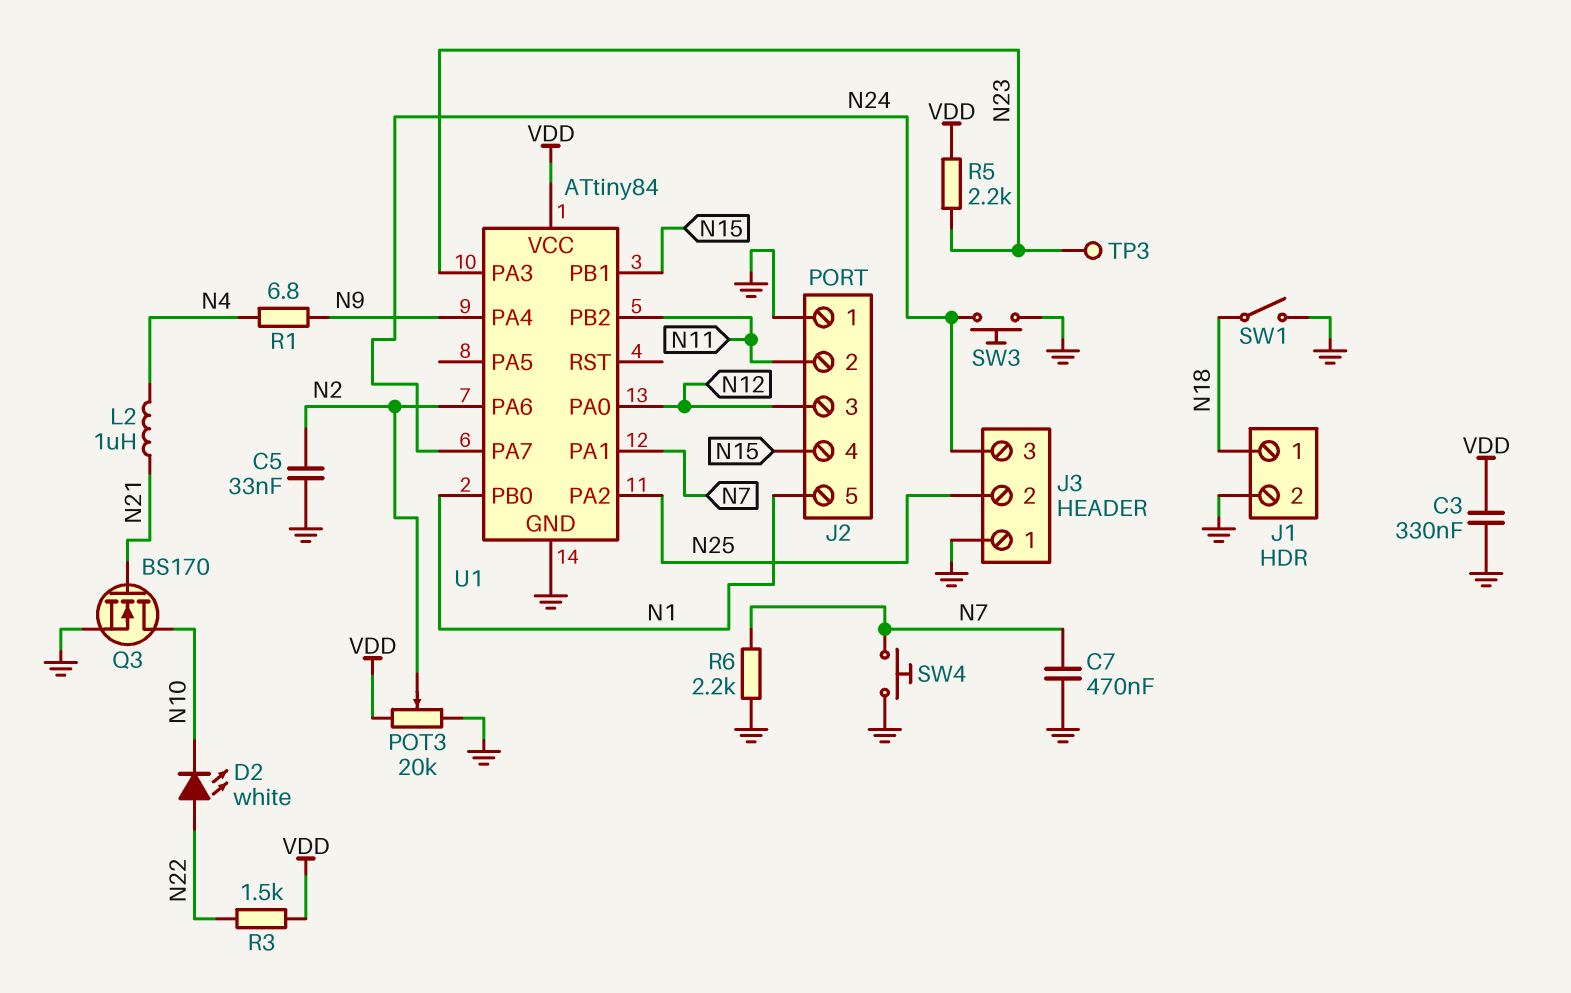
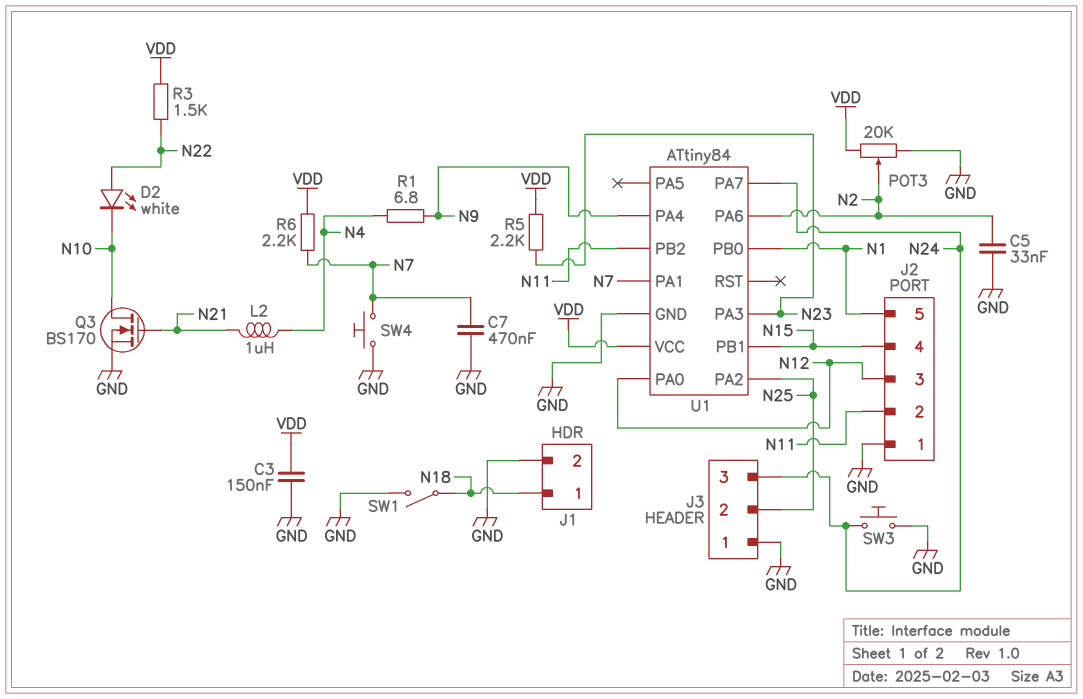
C3: 330nF (GND, VDD) -> 150nF (GND, VDD)
R6: 2.2k (GND, N7) -> 2.2k (N7, VDD)
TP3: test point (N23) -> none

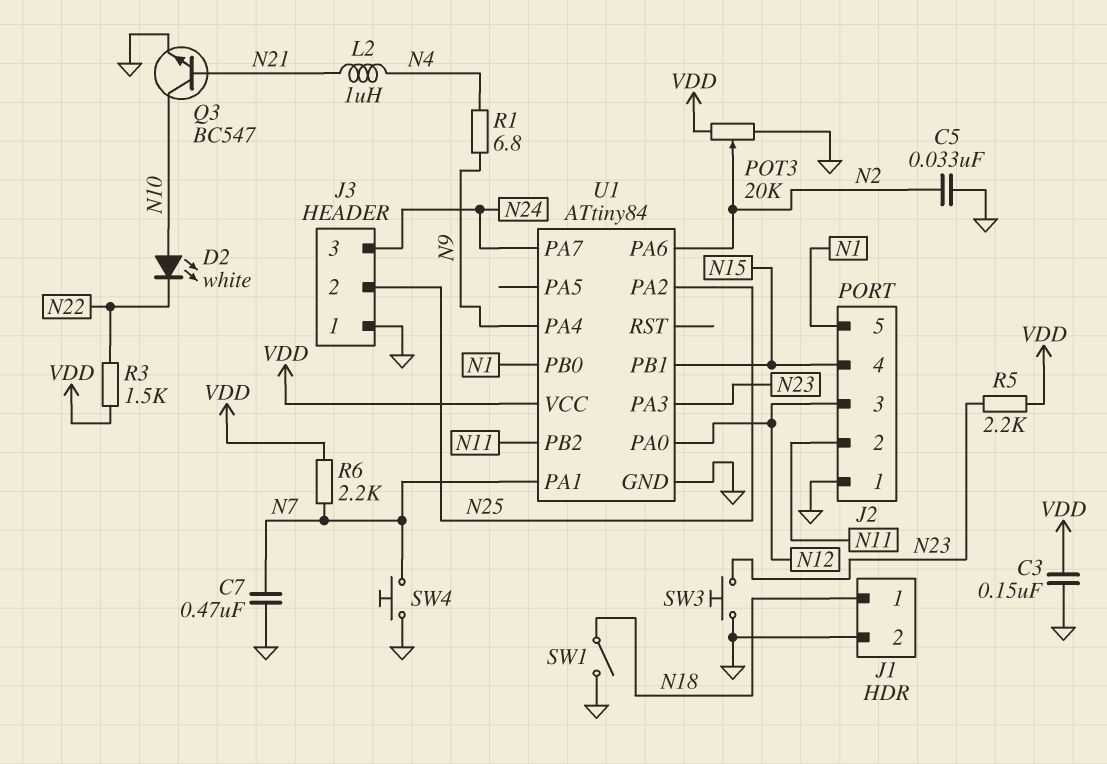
D2: LED white (A N22, K N10) -> LED white (A N10, K N22)
Q3: NMOS BS170 (G N21, D N10, S GND) -> NPN BC547 (B N21, C N10, E GND)
SW3: button (GND, N24) -> button (GND, N23)

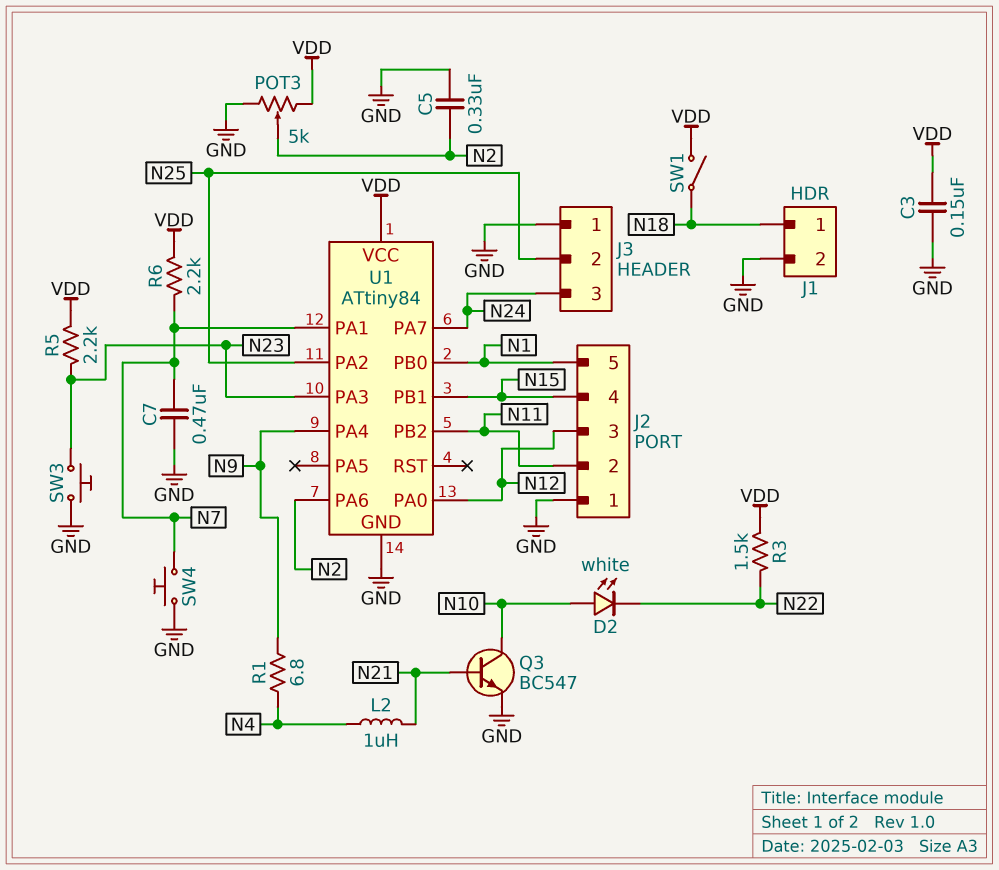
C5: 33nF (GND, N2) -> 330nF (GND, N2)
POT3: 20k (GND, VDD, wiper N2) -> 5k (GND, VDD, wiper N2)
SW1: switch (GND, N18) -> switch (N18, VDD)

